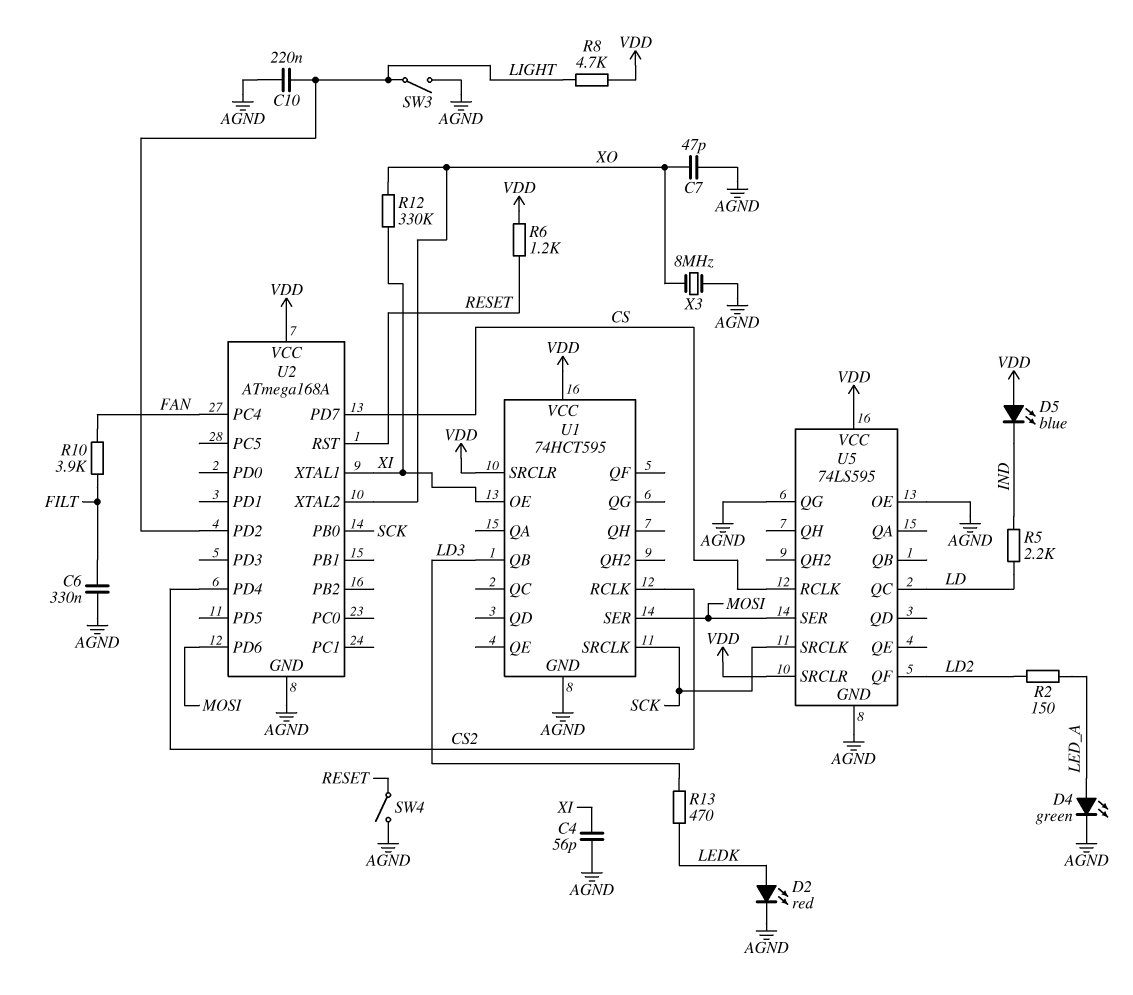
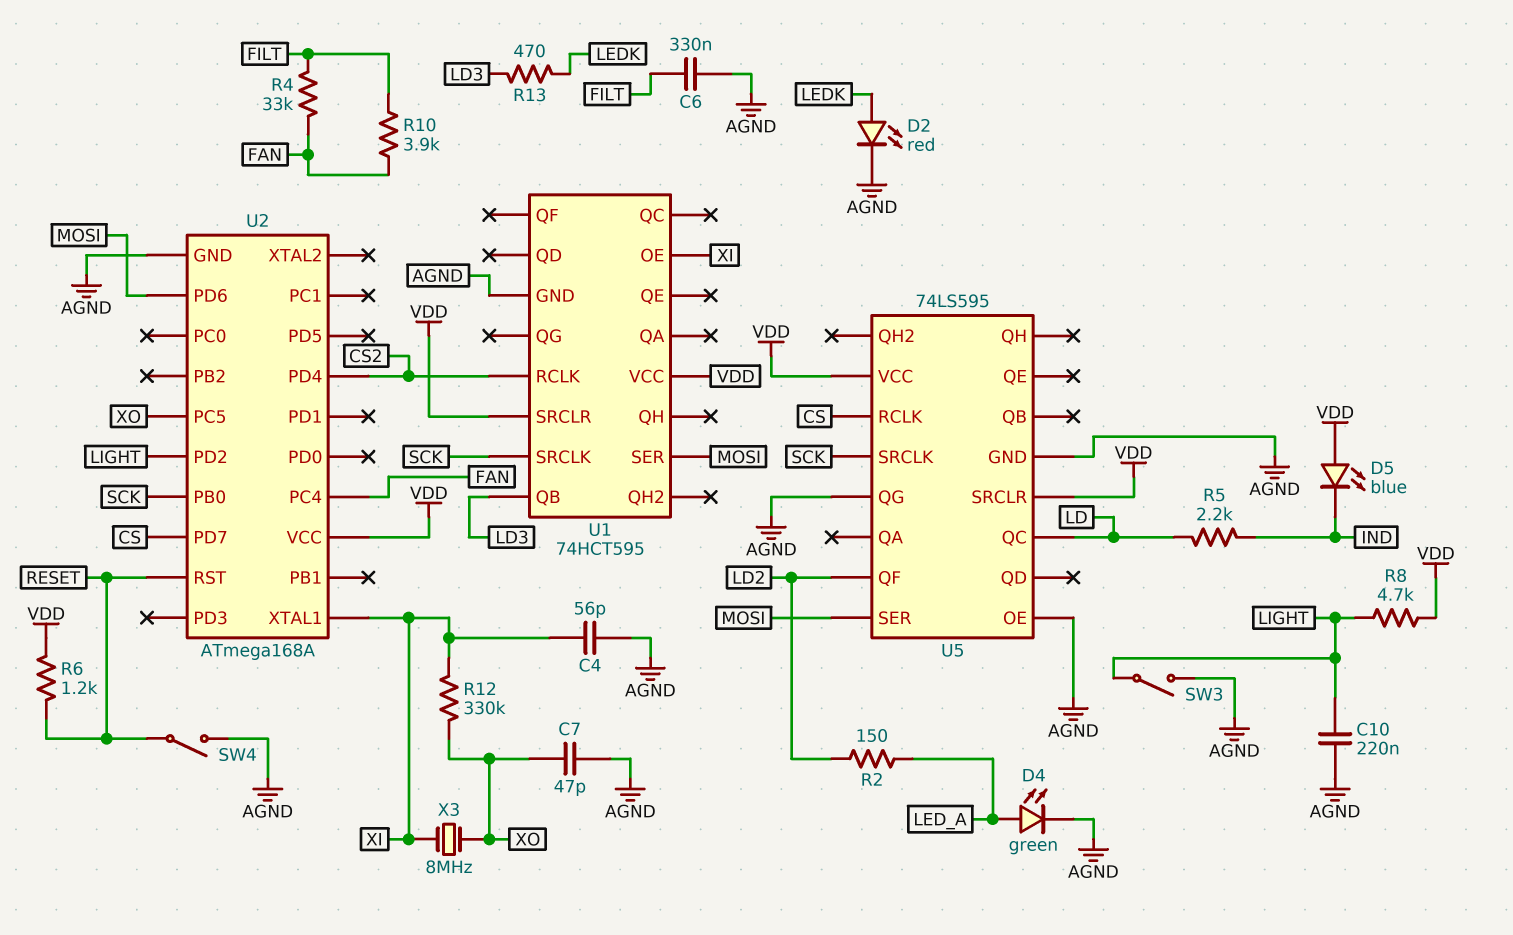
R4: none -> 33k (FAN, FILT)
U2 pin PC5: none -> XO
U2 pin XTAL2: XO -> none
X3: 8MHz (AGND, XO) -> 8MHz (XI, XO)

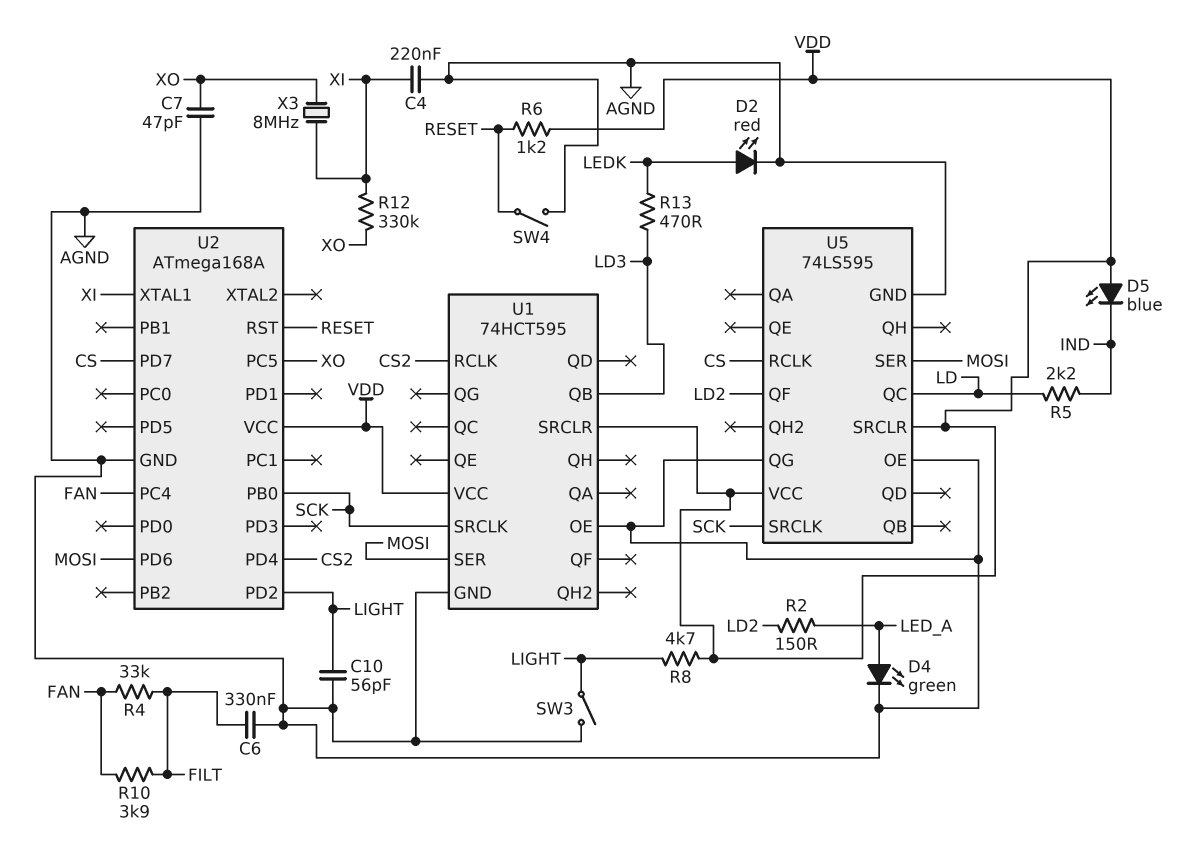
C4: 56pF (AGND, XI) -> 220nF (AGND, XI)
C10: 220nF (AGND, LIGHT) -> 56pF (AGND, LIGHT)
U1 pin OE: XI -> AGND

